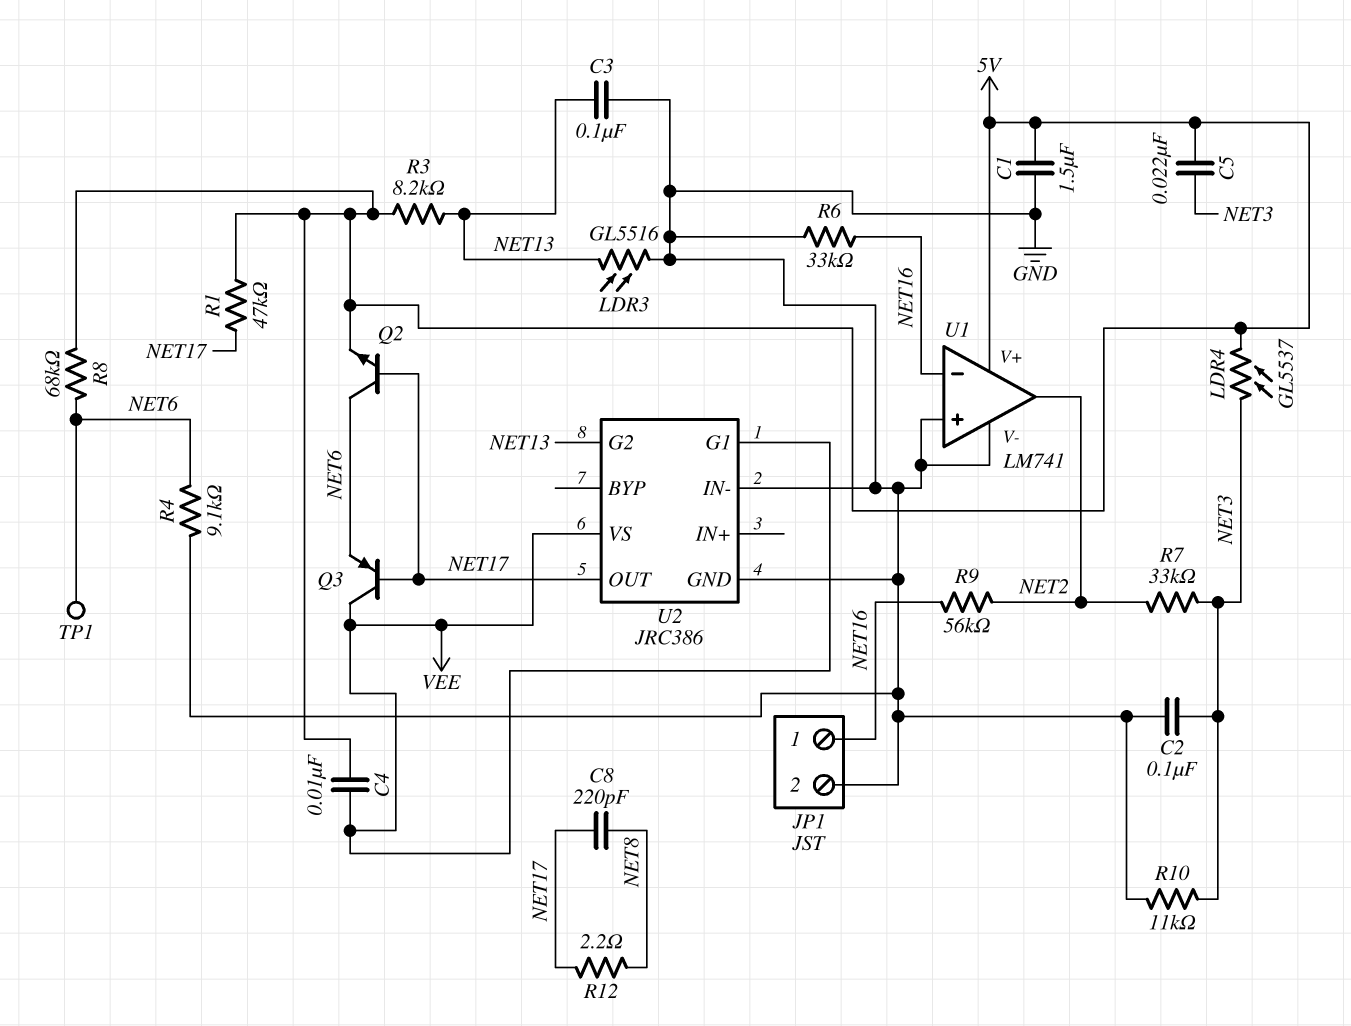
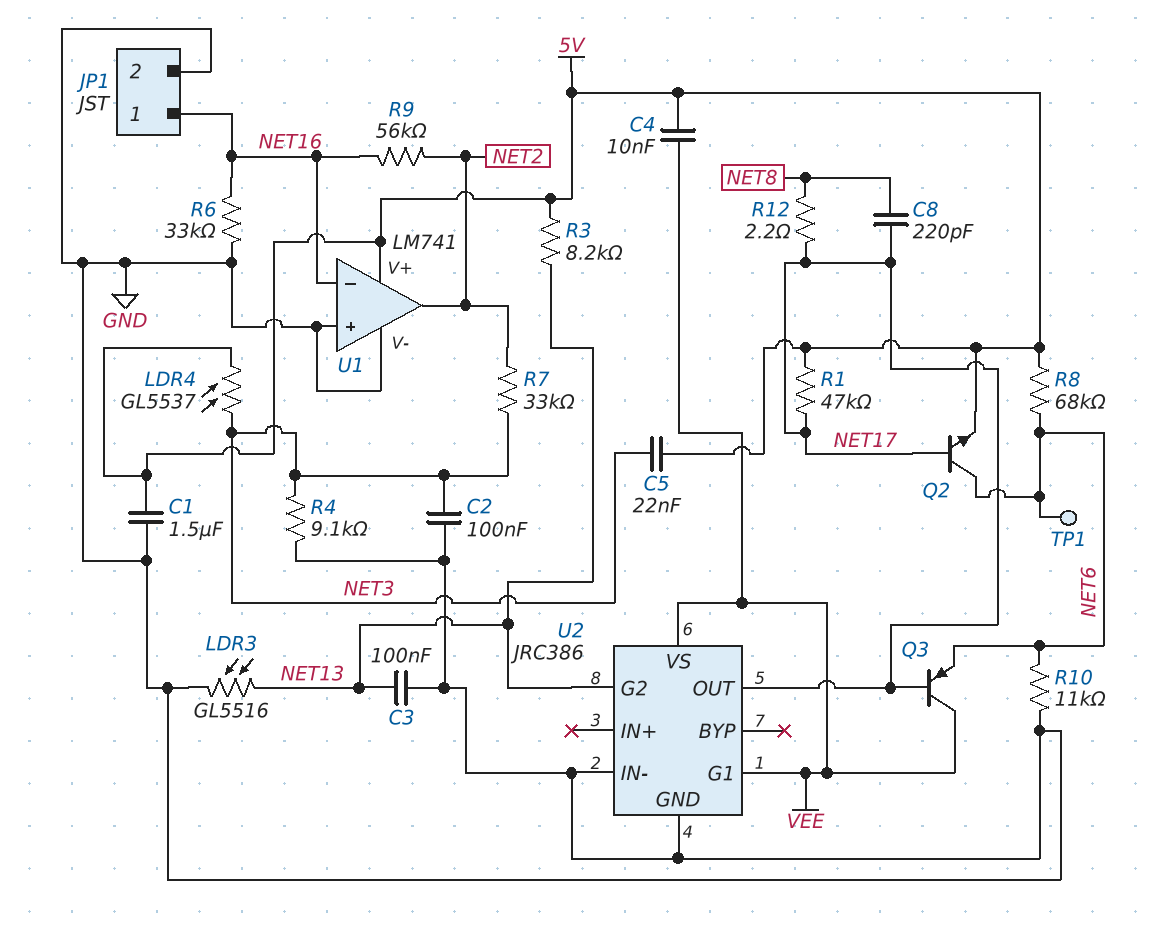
R4: 9.1k (GND, NET6) -> 9.1k (GND, NET3)
R10: 11k (GND, NET3) -> 11k (GND, NET6)

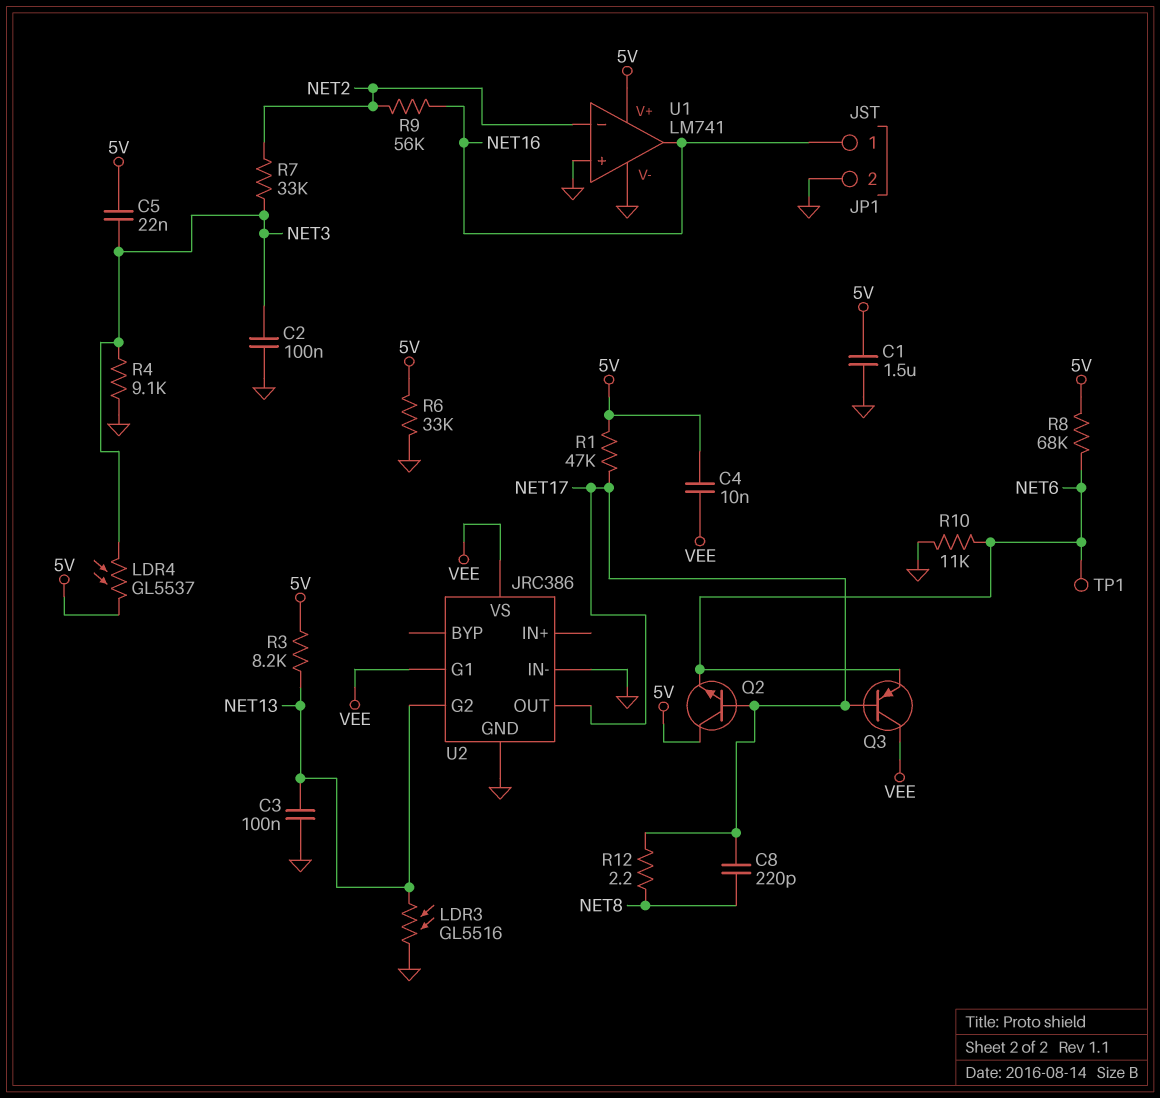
Q2: NPN (B NET17, C NET6, E 5V) -> NPN (B NET17, C 5V, E NET6)
R6: 33k (GND, NET16) -> 33k (5V, GND)
U1 pin in-: NET16 -> NET2
U1 pin out: NET2 -> NET16

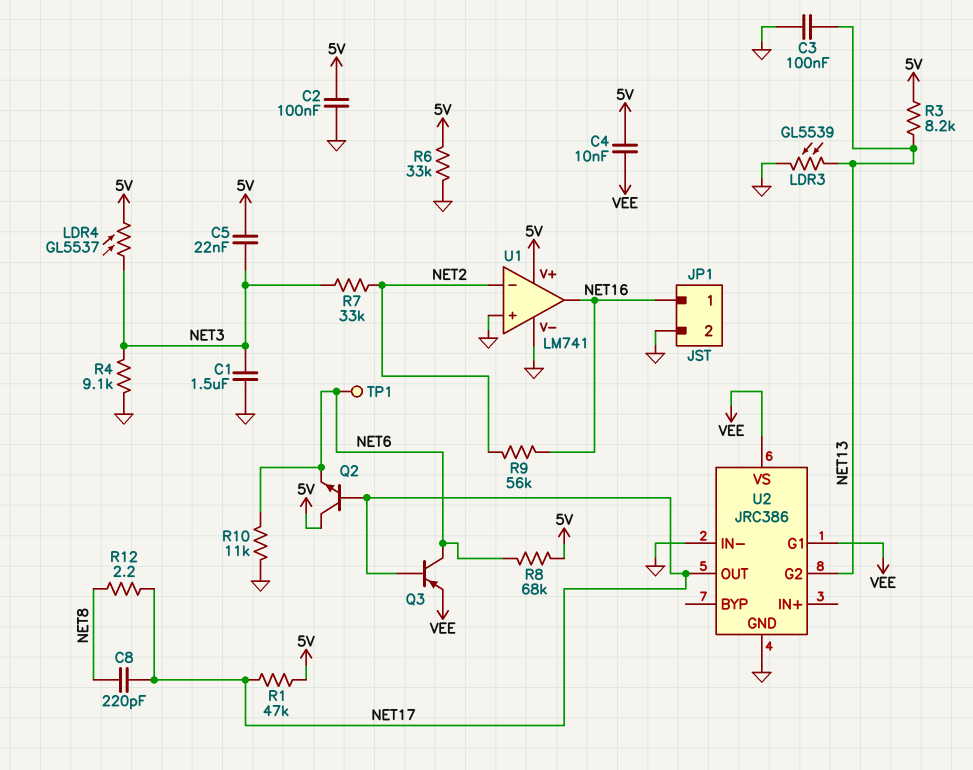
C1: 1.5uF (5V, GND) -> 1.5uF (GND, NET3)
C2: 100nF (GND, NET3) -> 100nF (5V, GND)
LDR3: GL5516 (GND, NET13) -> GL5539 (GND, NET13)
Q3: PNP (B NET17, C VEE, E NET6) -> PNP (B NET17, C NET6, E VEE)

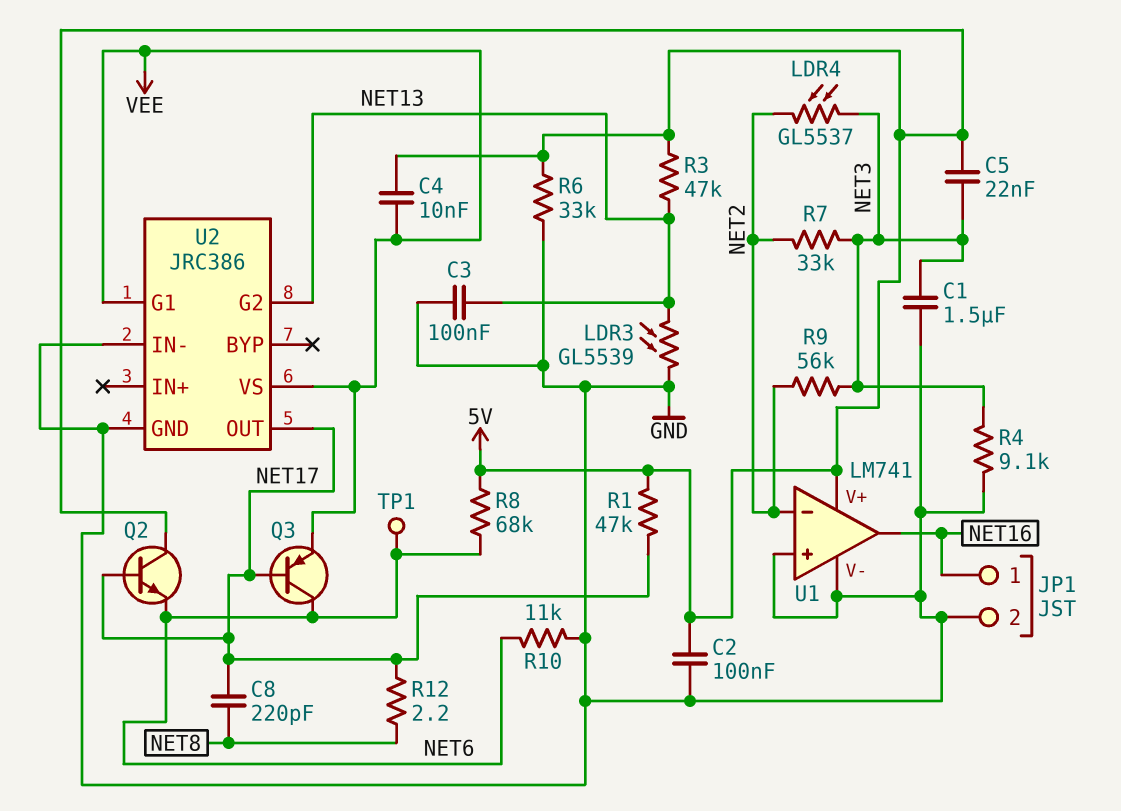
LDR4: GL5537 (5V, NET3) -> GL5537 (NET2, NET3)
R3: 8.2k (5V, NET13) -> 47k (5V, NET13)
R9: 56k (NET2, NET16) -> 56k (NET2, NET3)

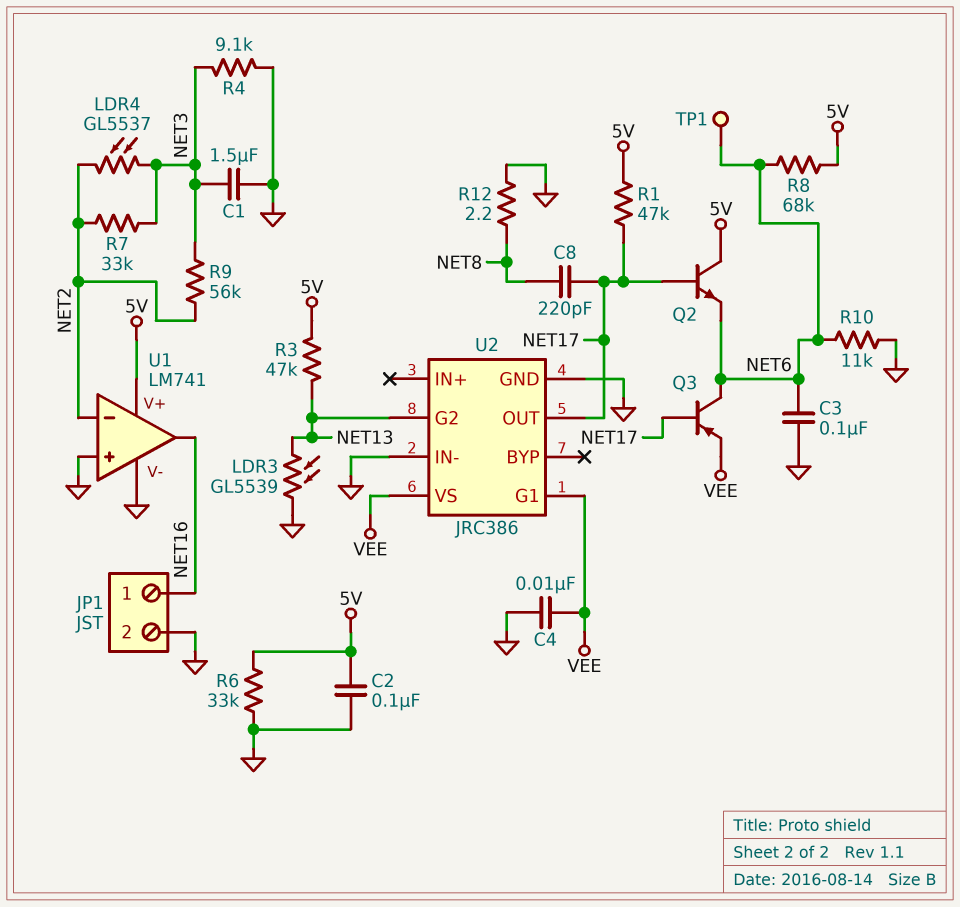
C3: 100nF (GND, NET13) -> 100nF (GND, NET6)
C4: 10nF (5V, VEE) -> 10nF (GND, VEE)
C5: 22nF (5V, NET3) -> none
R12: 2.2 (NET8, NET17) -> 2.2 (GND, NET8)

